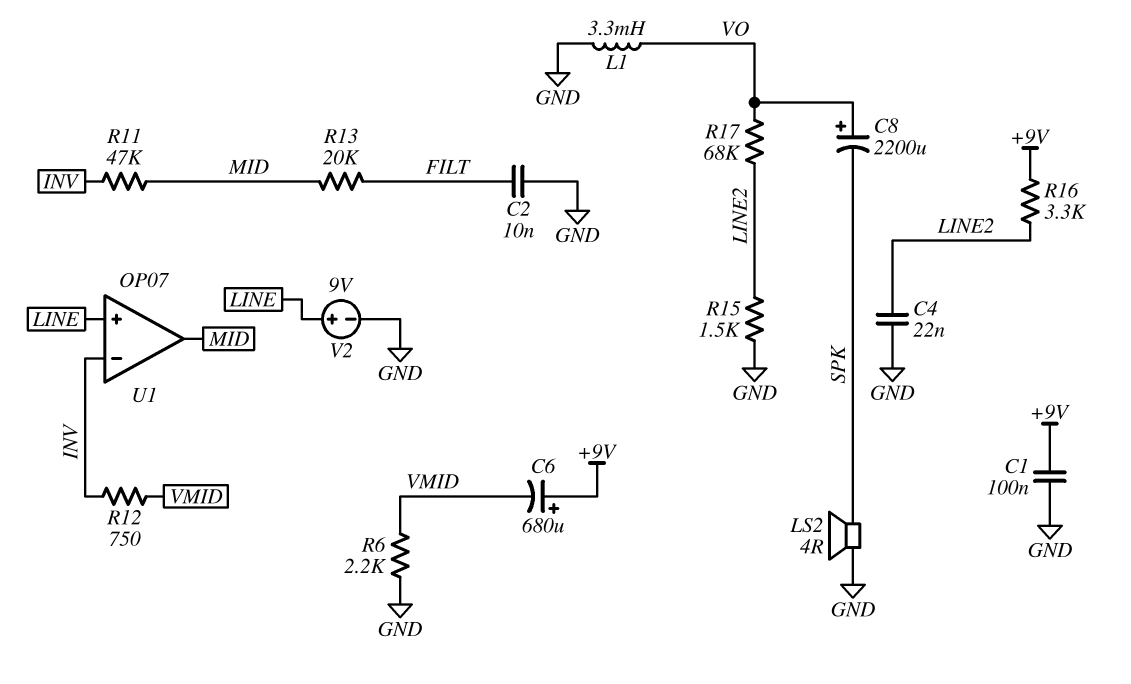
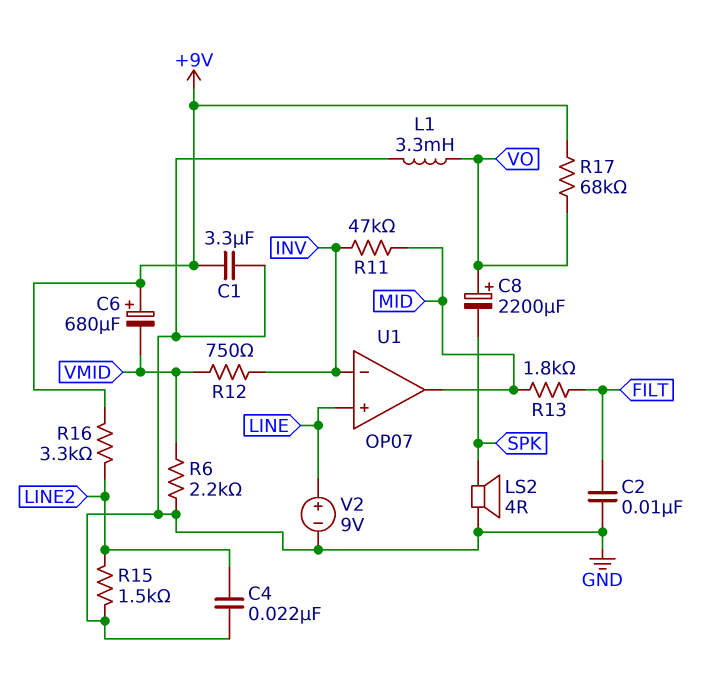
C1: 100nF (+9V, GND) -> 3.3uF (+9V, GND)
R13: 20k (FILT, MID) -> 1.8k (FILT, MID)
R17: 68k (LINE2, VO) -> 68k (+9V, VO)

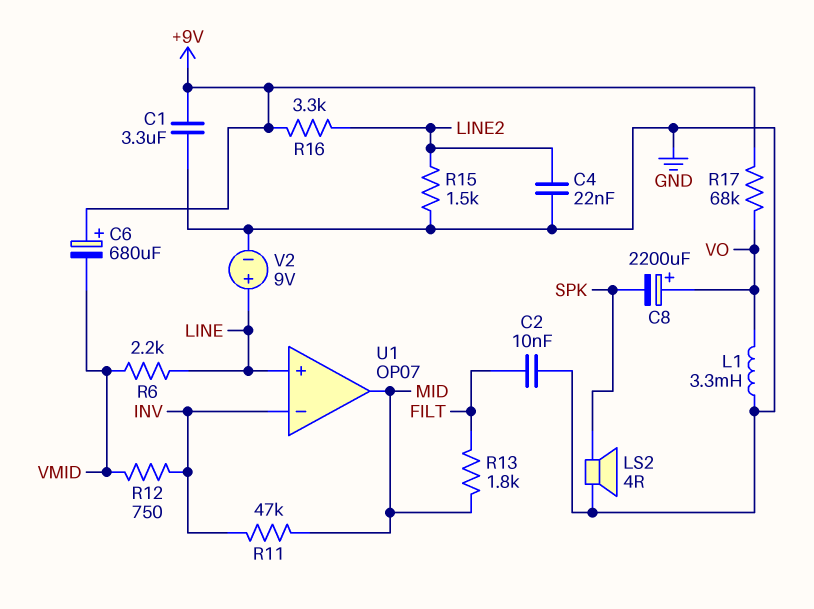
R6: 2.2k (GND, VMID) -> 2.2k (LINE, VMID)

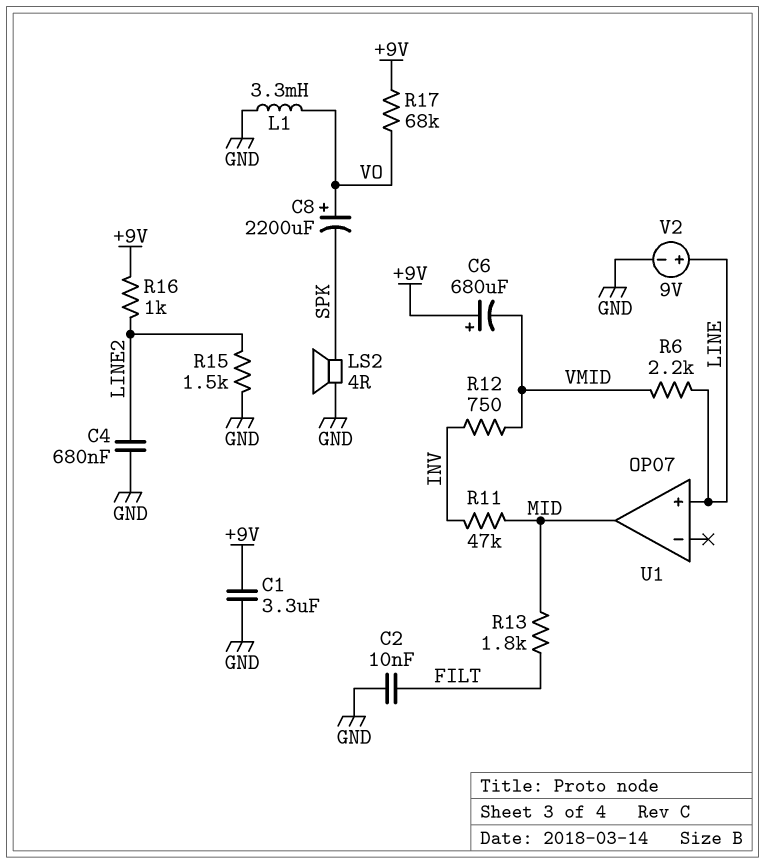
C4: 22nF (GND, LINE2) -> 680nF (GND, LINE2)
R16: 3.3k (+9V, LINE2) -> 1k (+9V, LINE2)
U1 pin in-: INV -> none

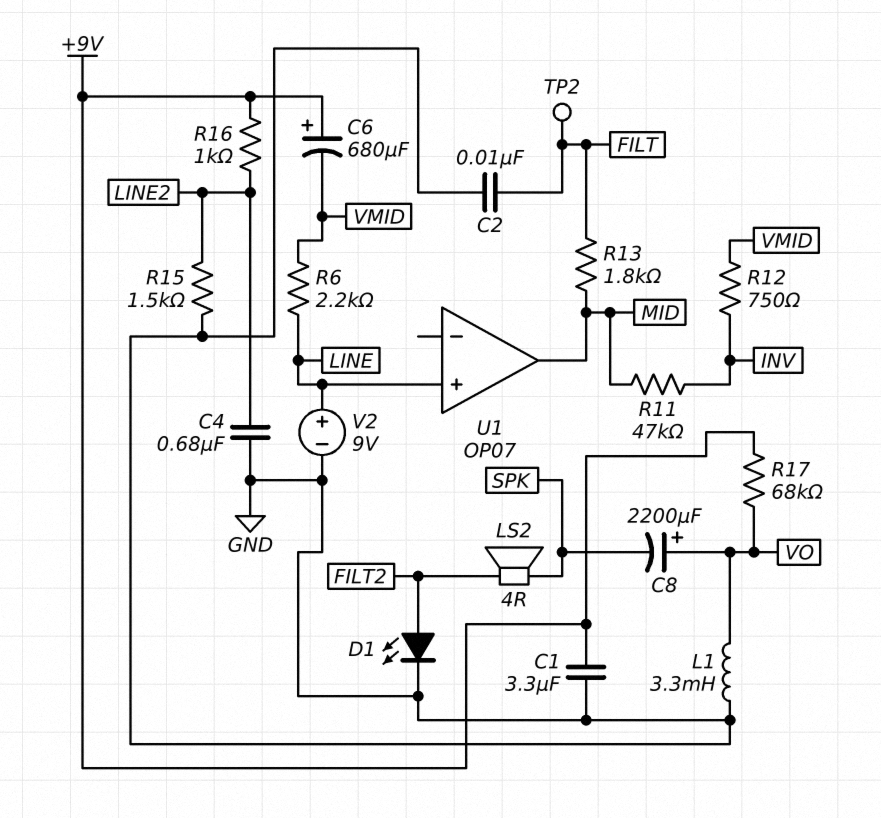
D1: none -> LED (A FILT2, K GND)
LS2: speaker 4R (GND, SPK) -> speaker 4R (FILT2, SPK)
TP2: none -> test point (FILT)

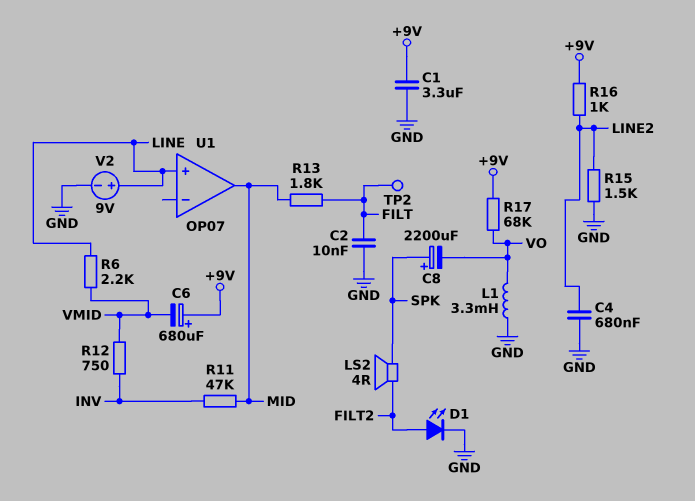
C8: 2200uF (plus VO, minus SPK) -> 2200uF (plus SPK, minus VO)

